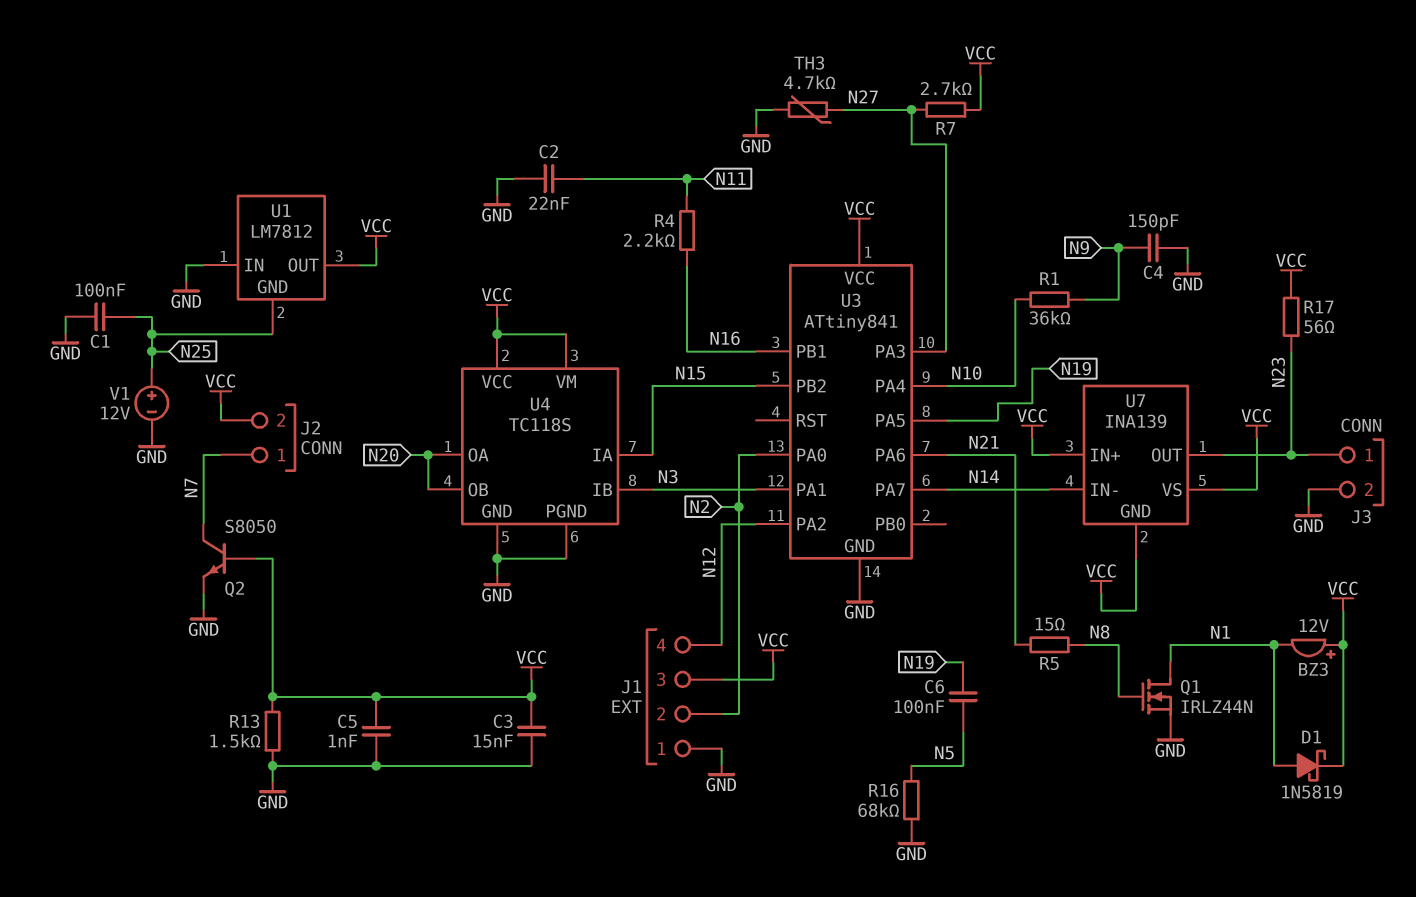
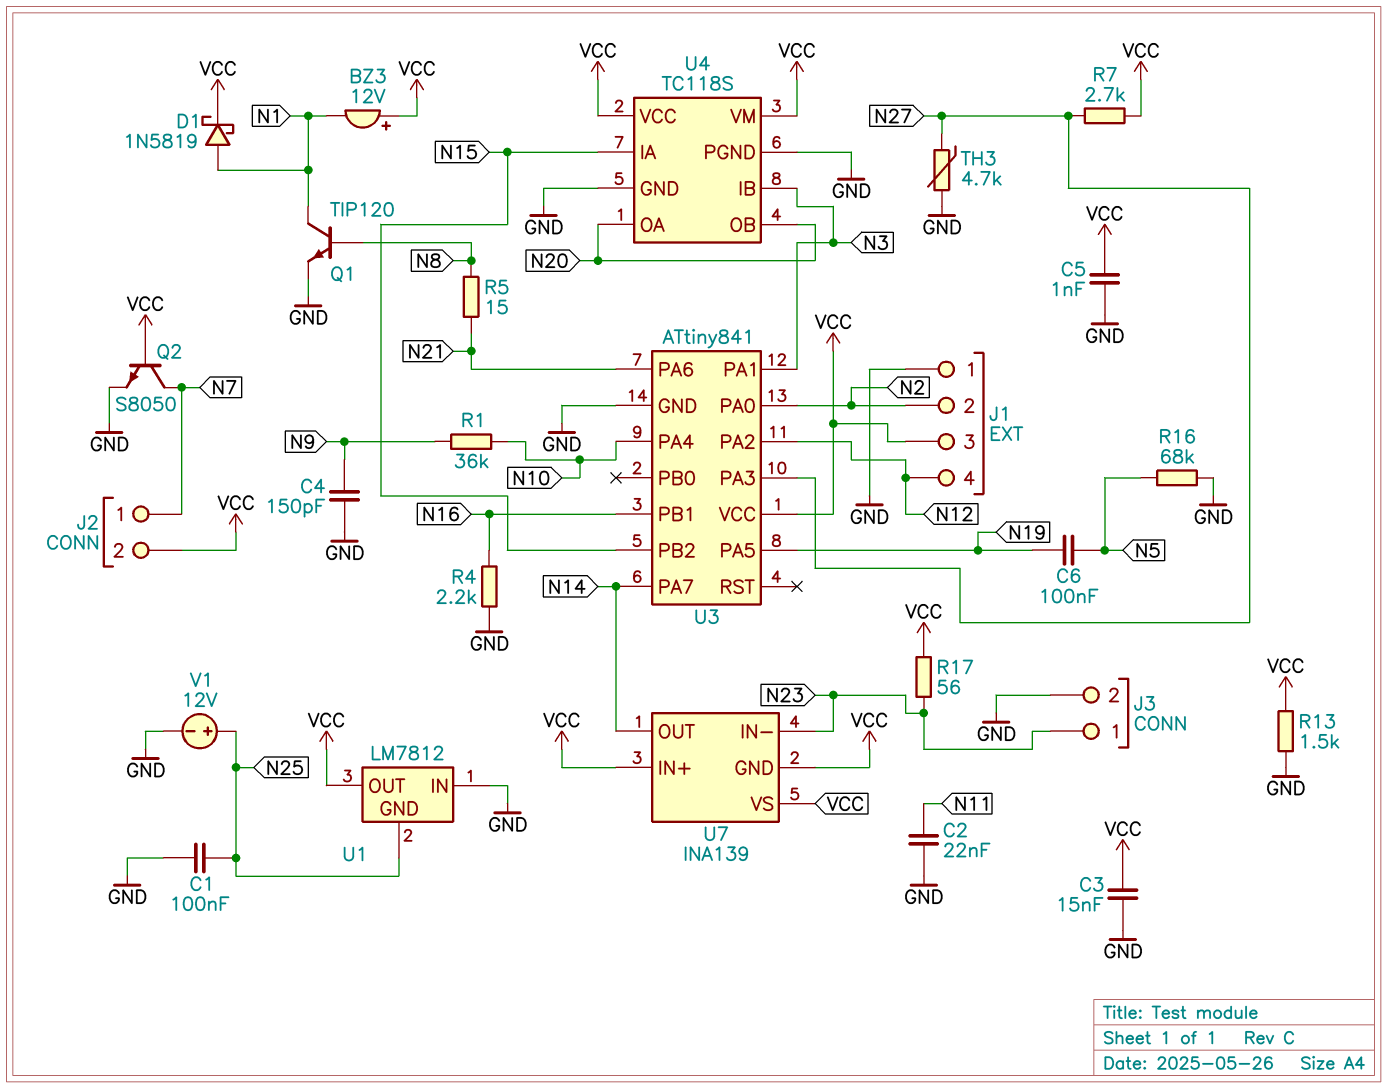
Q1: NMOS IRLZ44N (G N8, D N1, S GND) -> NPN TIP120 (B N8, C N1, E GND)
R4: 2.2k (N11, N16) -> 2.2k (GND, N16)
U7 pin IN-: N14 -> N23
U7 pin OUT: N23 -> N14

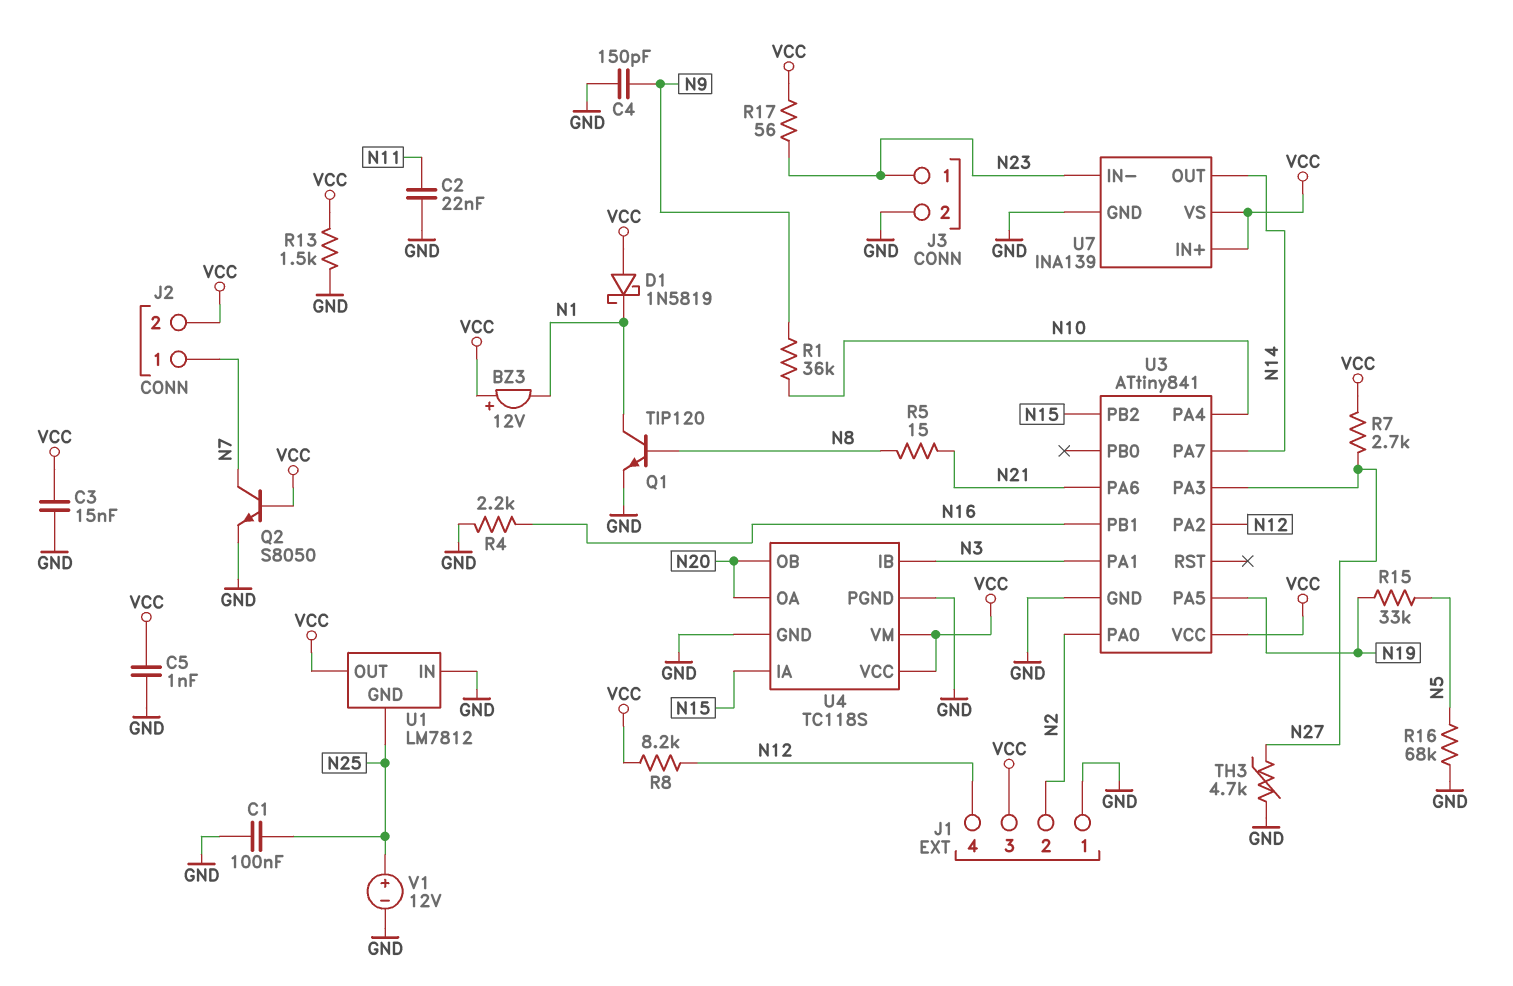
C6: 100nF (N5, N19) -> none
D1: schottky 1N5819 (A N1, K VCC) -> schottky 1N5819 (A VCC, K N1)
R8: none -> 8.2k (N12, VCC)
R15: none -> 33k (N5, N19)
U7 pin GND: VCC -> GND

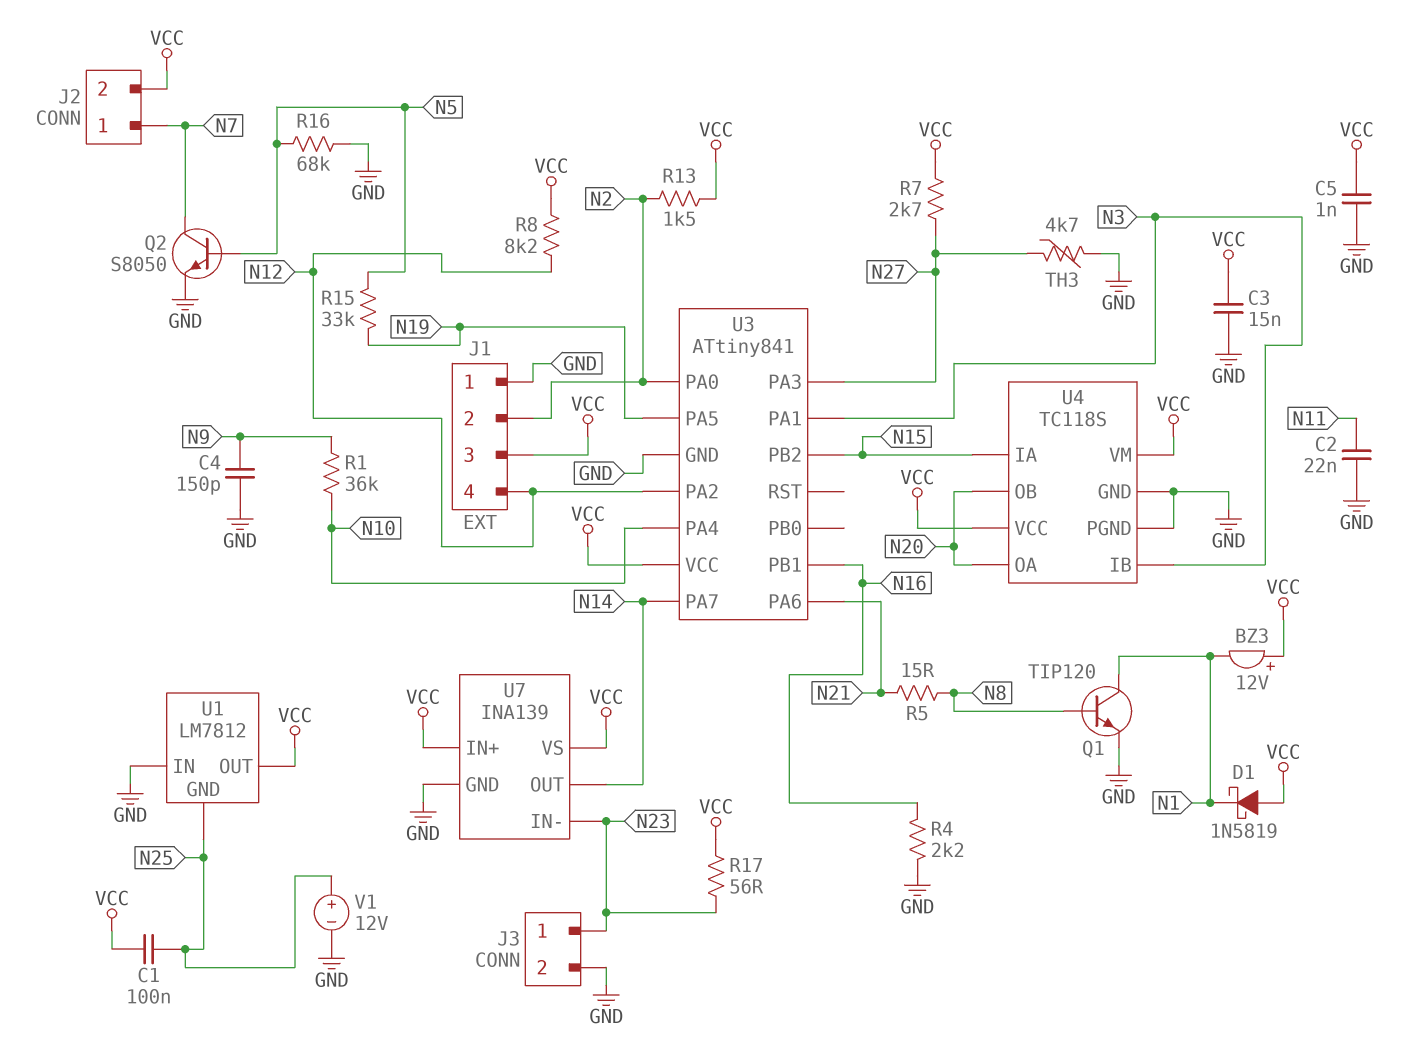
C1: 100nF (GND, N25) -> 100nF (N25, VCC)
Q2: NPN S8050 (B VCC, C N7, E GND) -> NPN S8050 (B N5, C N7, E GND)
R13: 1.5k (GND, VCC) -> 1.5k (N2, VCC)

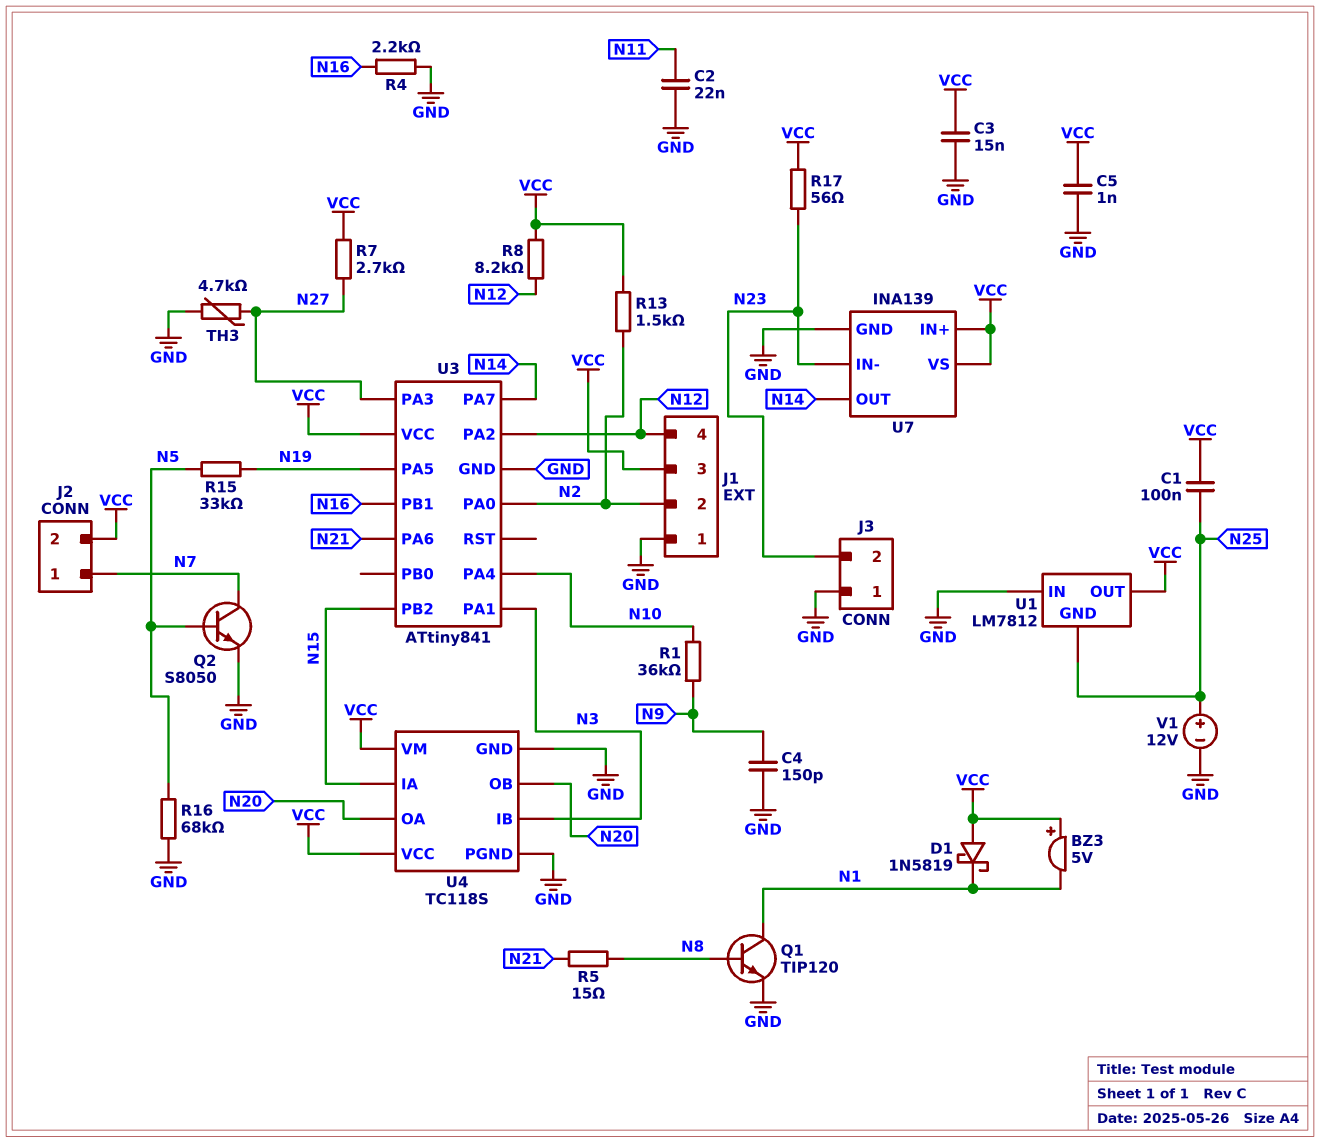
BZ3: buzzer 12V (plus VCC, minus N1) -> buzzer 5V (plus VCC, minus N1)
J3 pin 1: N23 -> GND
J3 pin 2: GND -> N23

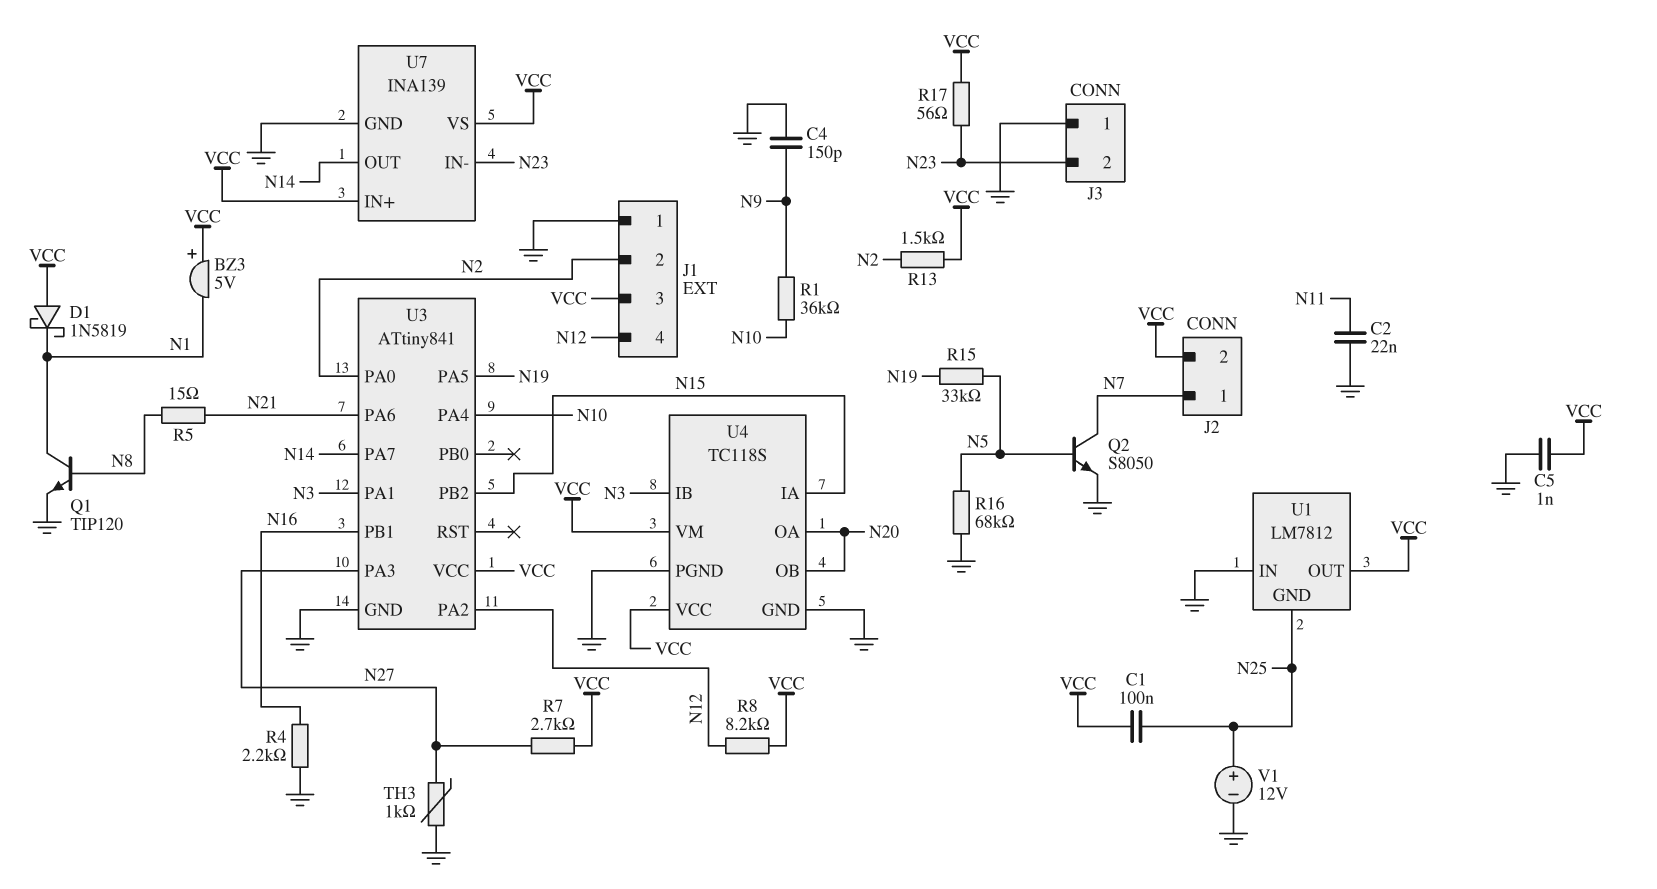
C3: 15nF (GND, VCC) -> none
TH3: 4.7k (GND, N27) -> 1k (GND, N27)

